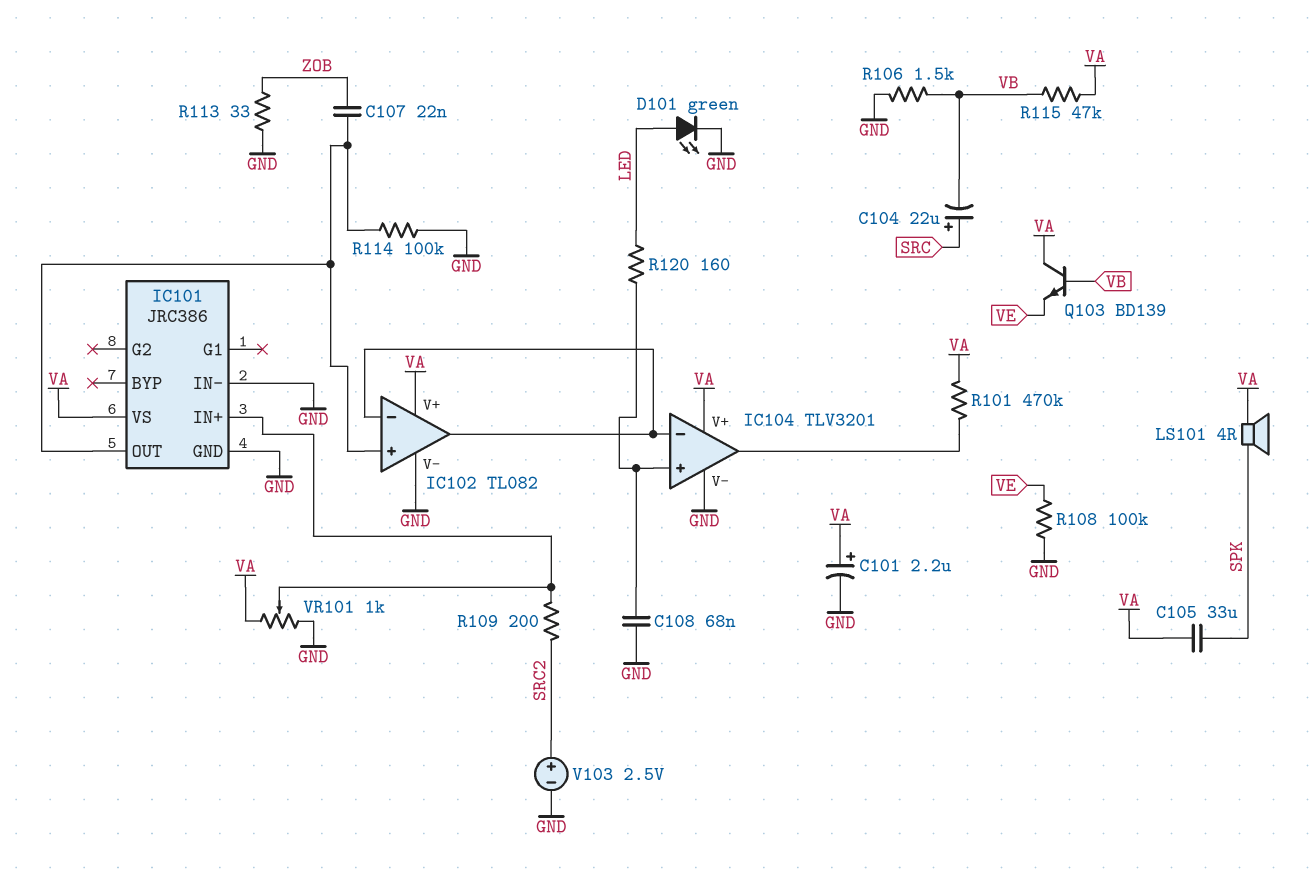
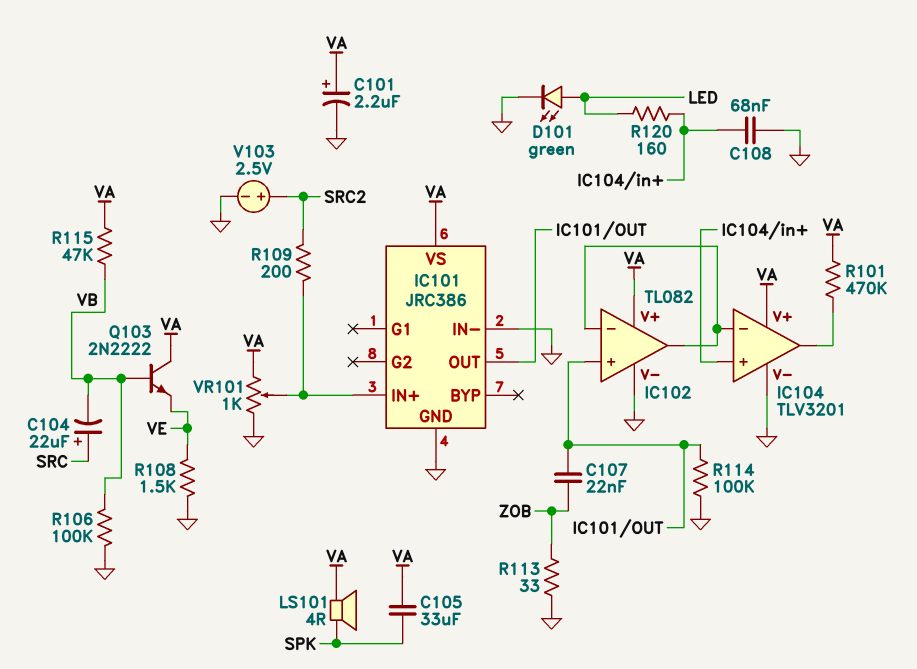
Q103: NPN BD139 (B VB, C VA, E VE) -> NPN 2N2222 (B VB, C VA, E VE)
R106: 1.5k (GND, VB) -> 100k (GND, VB)
R108: 100k (GND, VE) -> 1.5k (GND, VE)

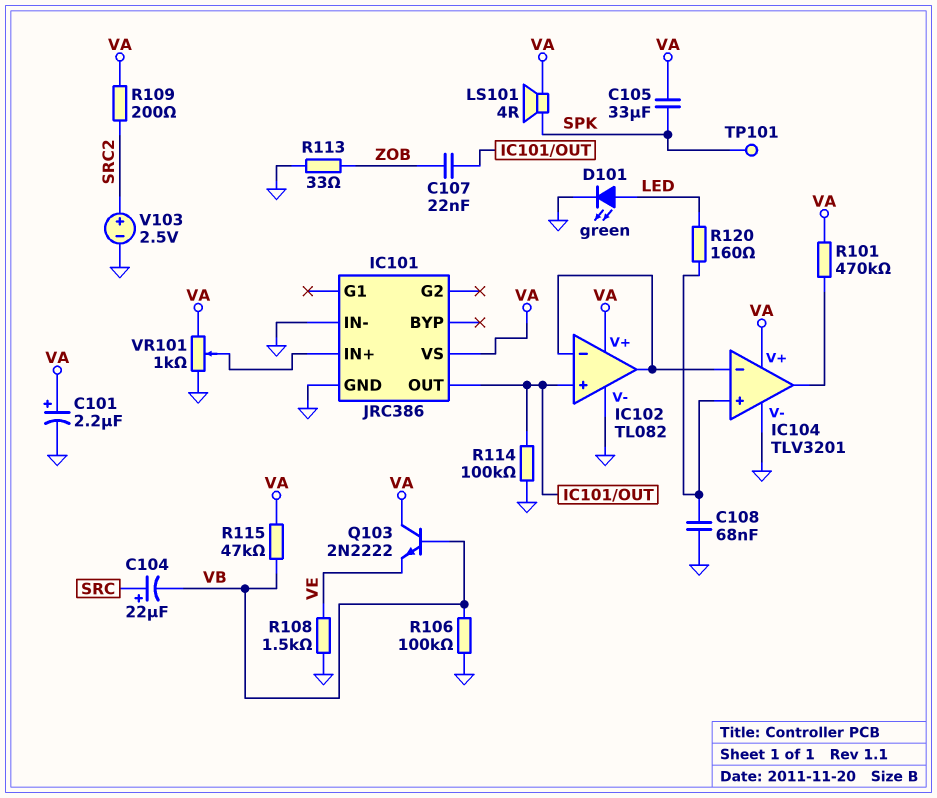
R109: 200 (IC101/IN+, SRC2) -> 200 (SRC2, VA)
TP101: none -> test point (SPK)

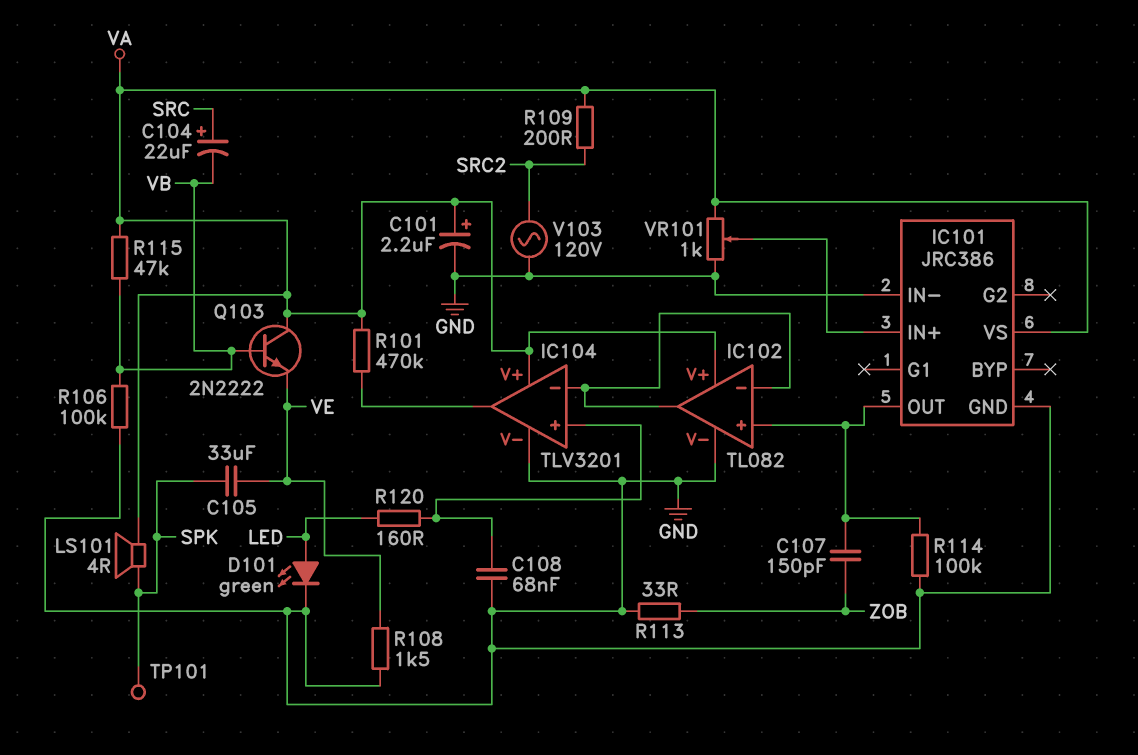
C105: 33uF (SPK, VA) -> 33uF (SPK, VE)
C107: 22nF (IC101/OUT, ZOB) -> 150pF (IC101/OUT, ZOB)
V103: 2.5V (plus SRC2, minus GND) -> AC 120V (GND, SRC2)

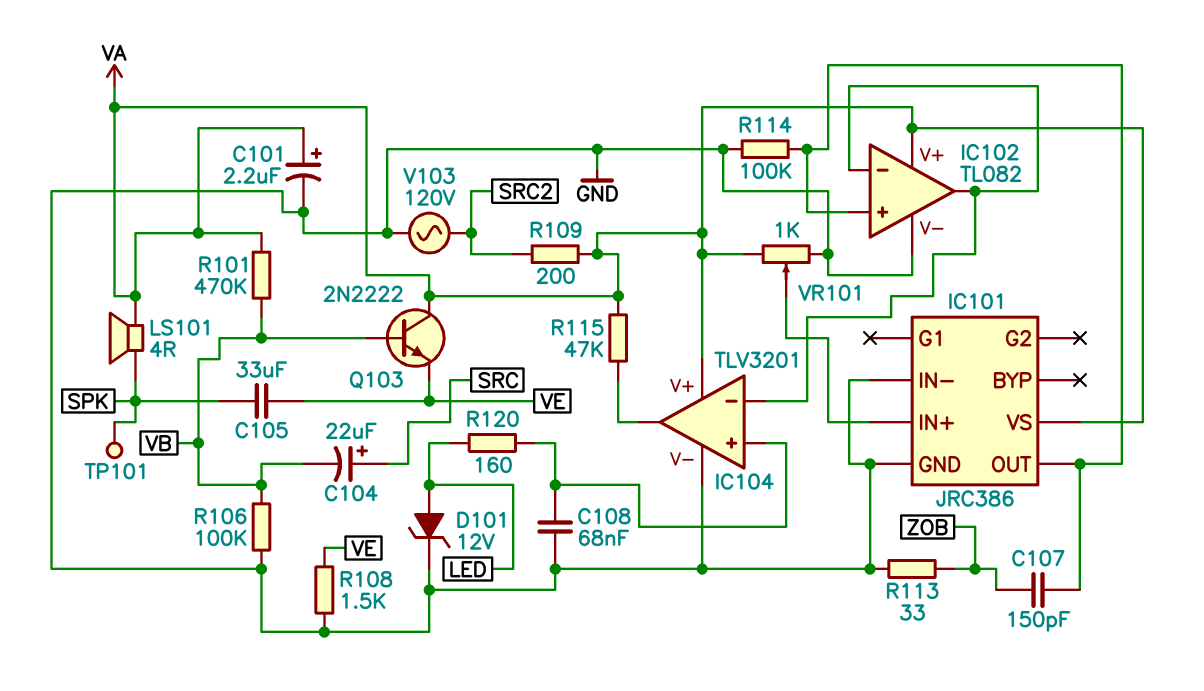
D101: LED green (A LED, K GND) -> zener 12V (A LED, K GND)
R101: 470k (IC104/out, VA) -> 470k (VA, VB)
R115: 47k (VA, VB) -> 47k (IC104/out, VA)

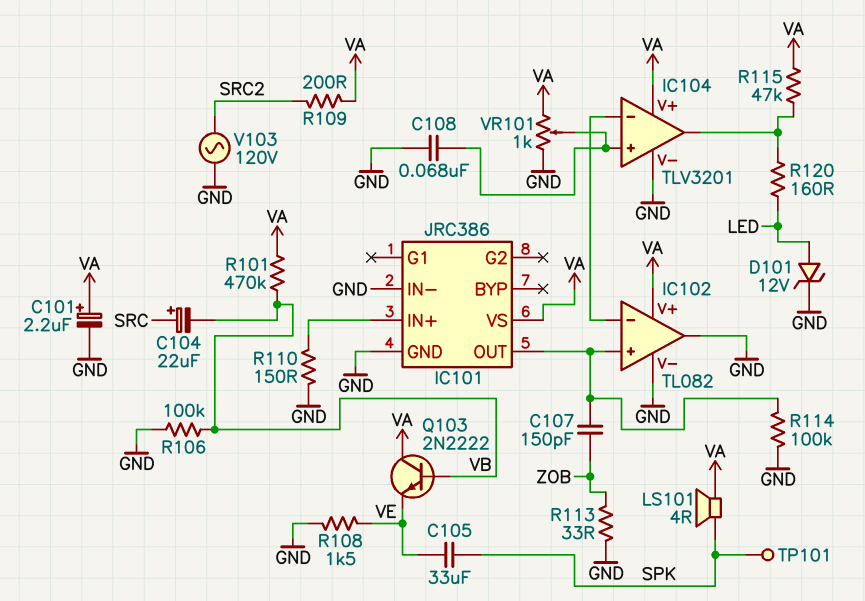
IC102 pin out: IC102/in- -> GND
R110: none -> 150 (GND, IC101/IN+)
R120: 160 (IC104/in+, LED) -> 160 (IC104/out, LED)
VR101: 1k (GND, VA, wiper IC101/IN+) -> 1k (GND, VA, wiper IC104/in+)

